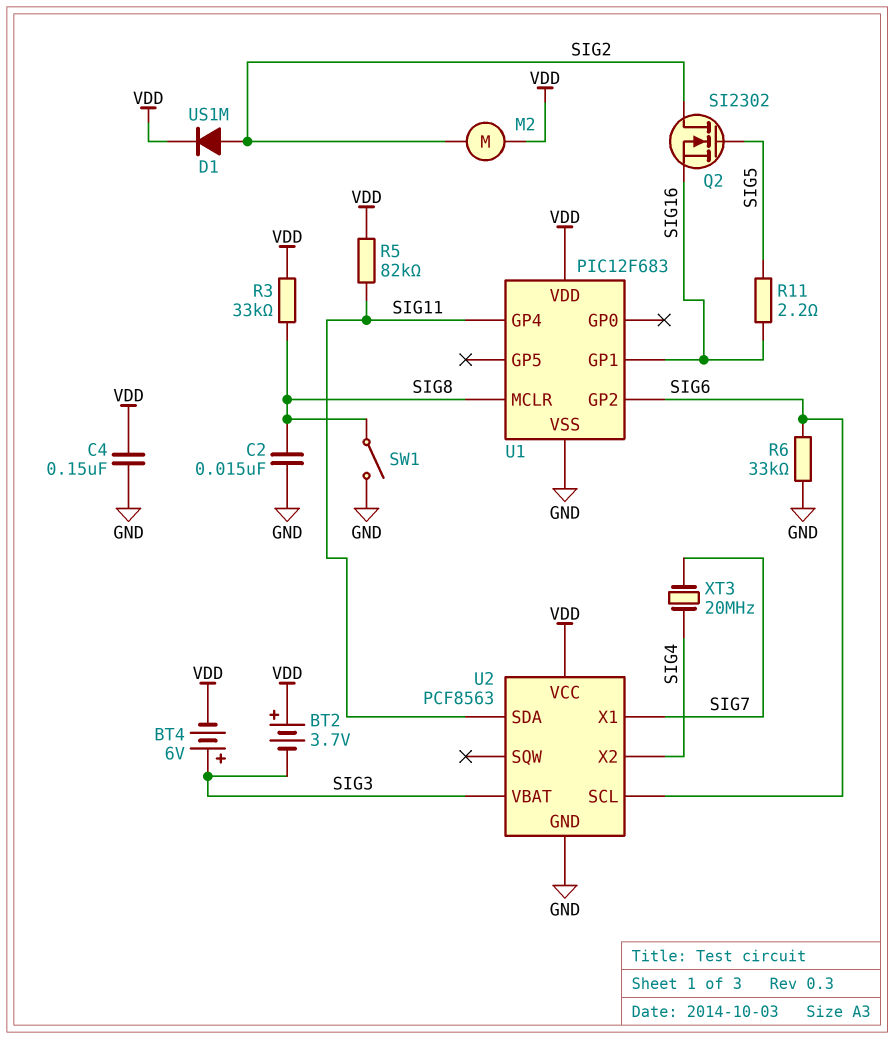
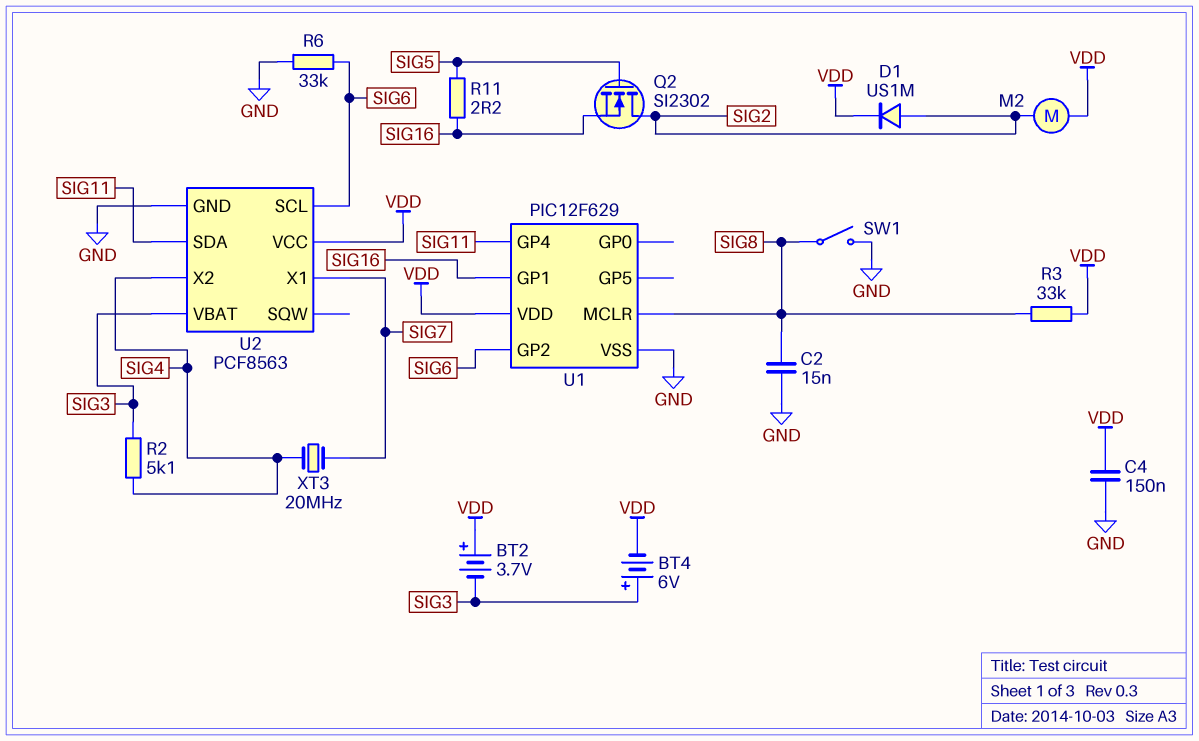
R2: none -> 5.1k (SIG3, SIG4)
R5: 82k (SIG11, VDD) -> none
U1: PIC12F683 -> PIC12F629

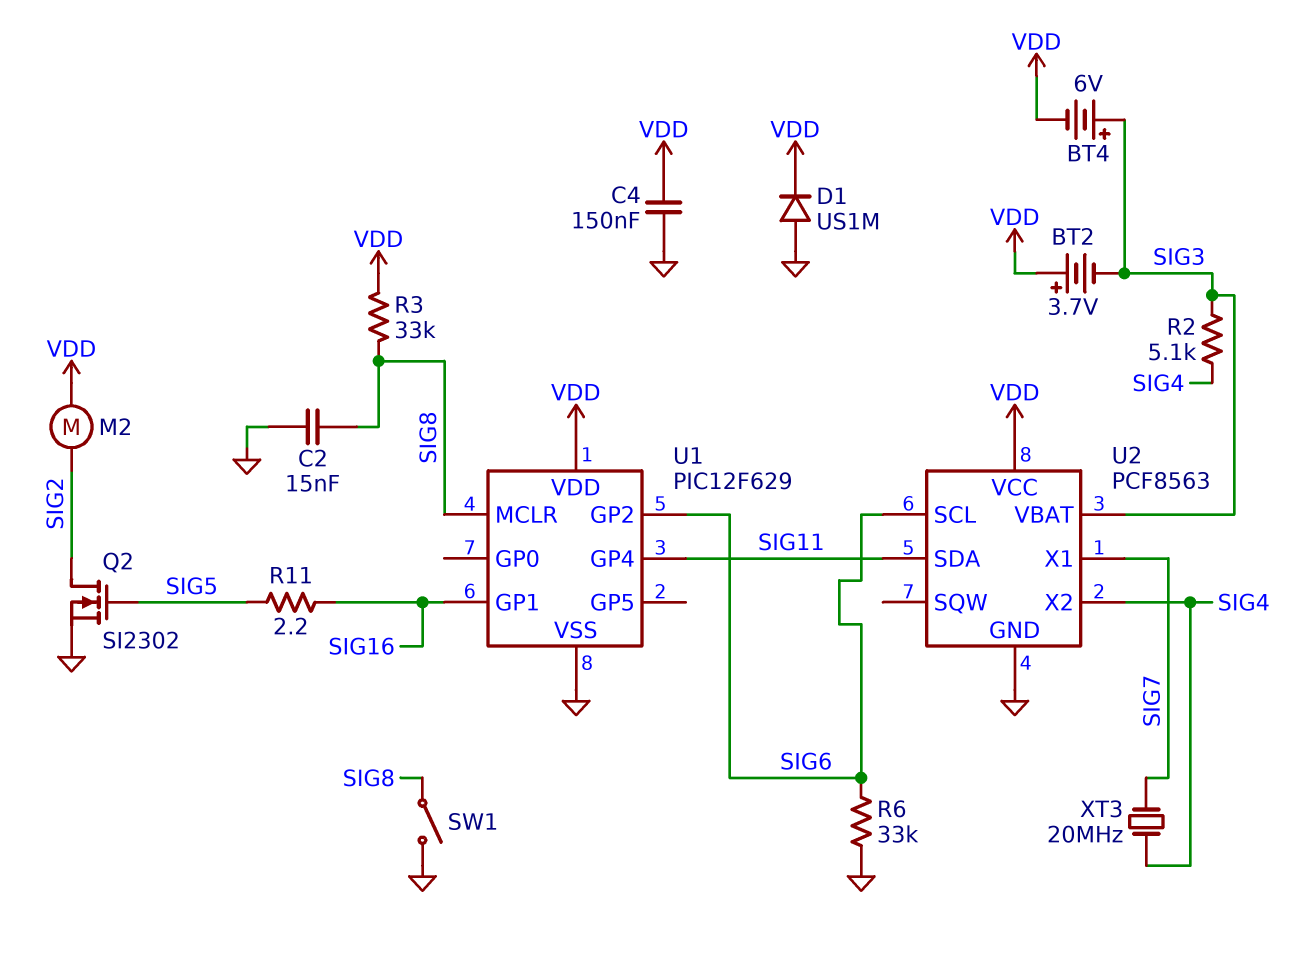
D1: diode US1M (A SIG2, K VDD) -> diode US1M (A GND, K VDD)
Q2: NMOS SI2302 (G SIG5, D SIG2, S SIG16) -> NMOS SI2302 (G SIG5, D SIG2, S GND)

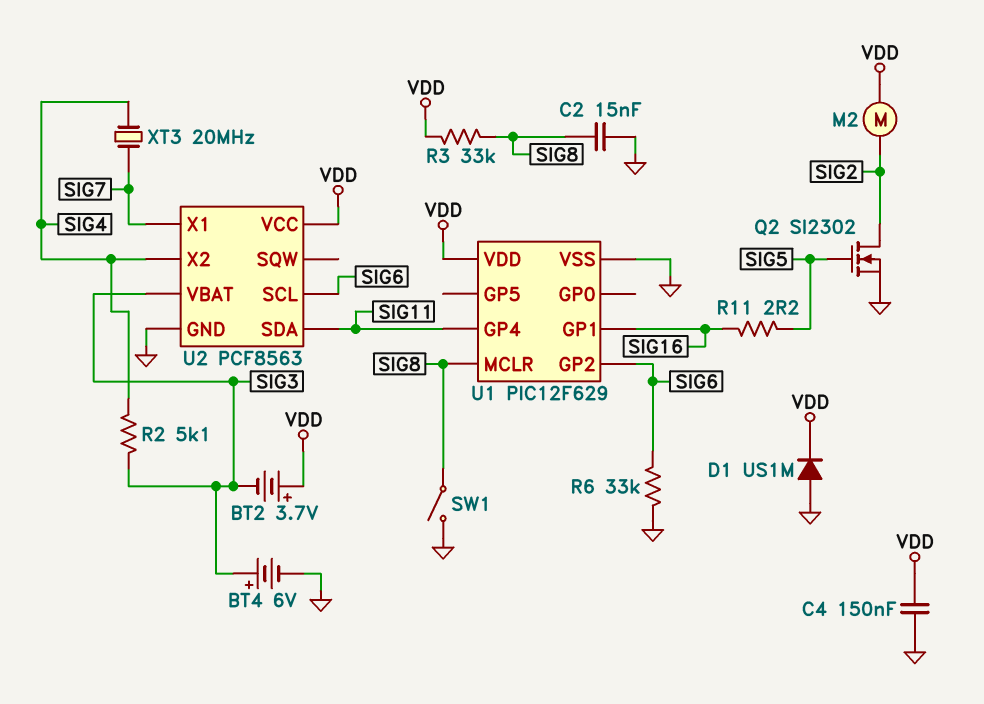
BT4: 6V (plus SIG3, minus VDD) -> 6V (plus SIG3, minus GND)

